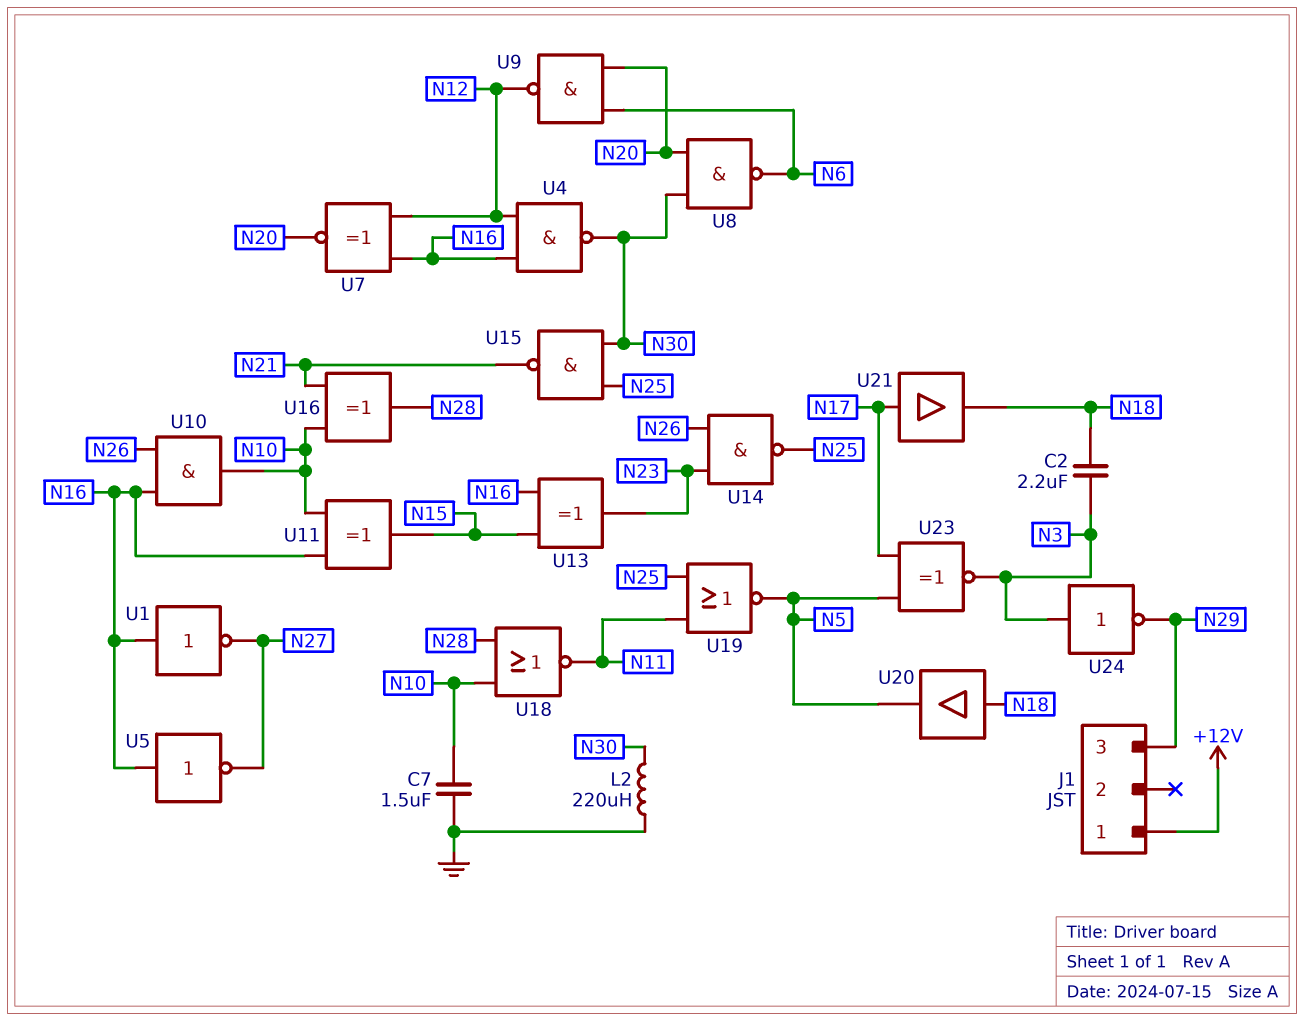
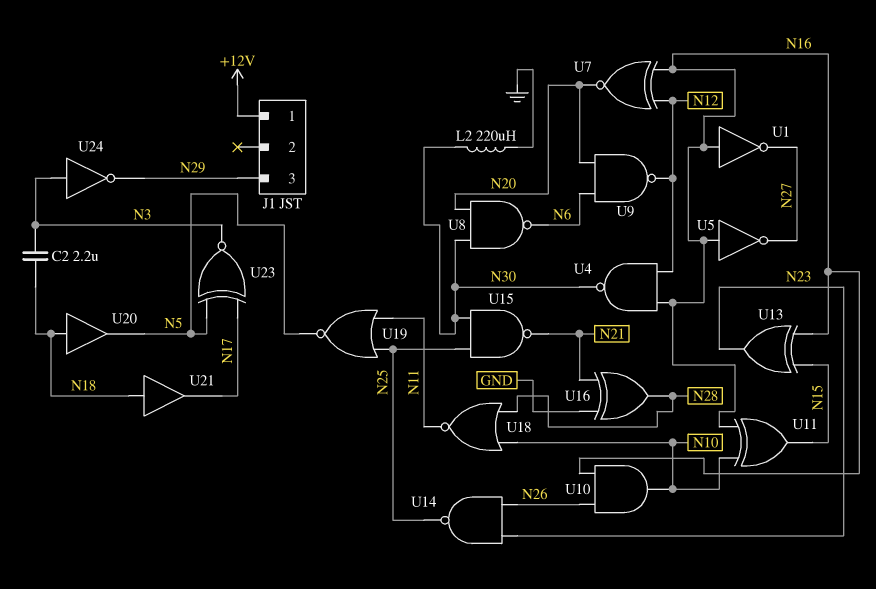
C7: 1.5uF (GND, N10) -> none
U16: XOR (in N10, in N21, out N28) -> XOR (in GND, in N21, out N28)
U21: buffer (in N17, out N18) -> buffer (in N18, out N17)

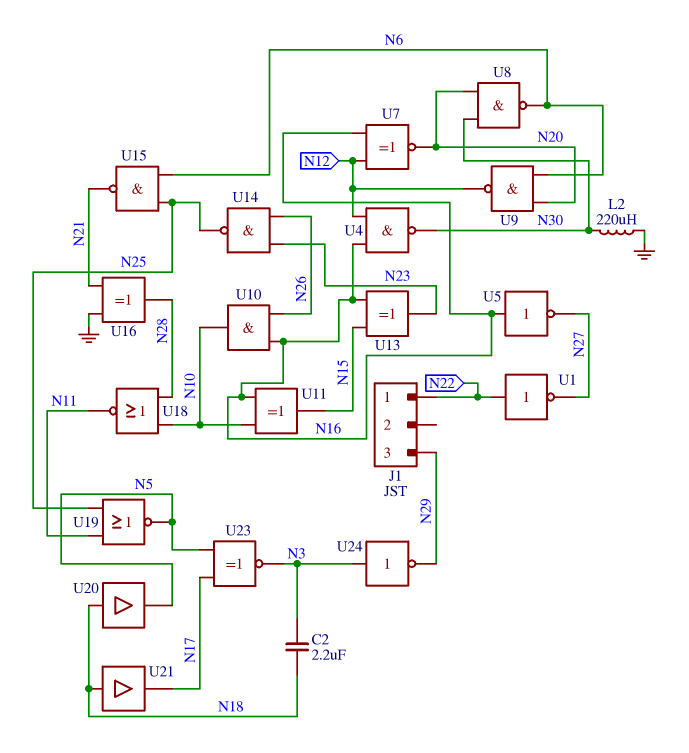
J1 pin 1: +12V -> N22
U1: NOT (in N16, out N27) -> NOT (in N22, out N27)
U15: NAND (in N25, in N30, out N21) -> NAND (in N6, in N25, out N21)

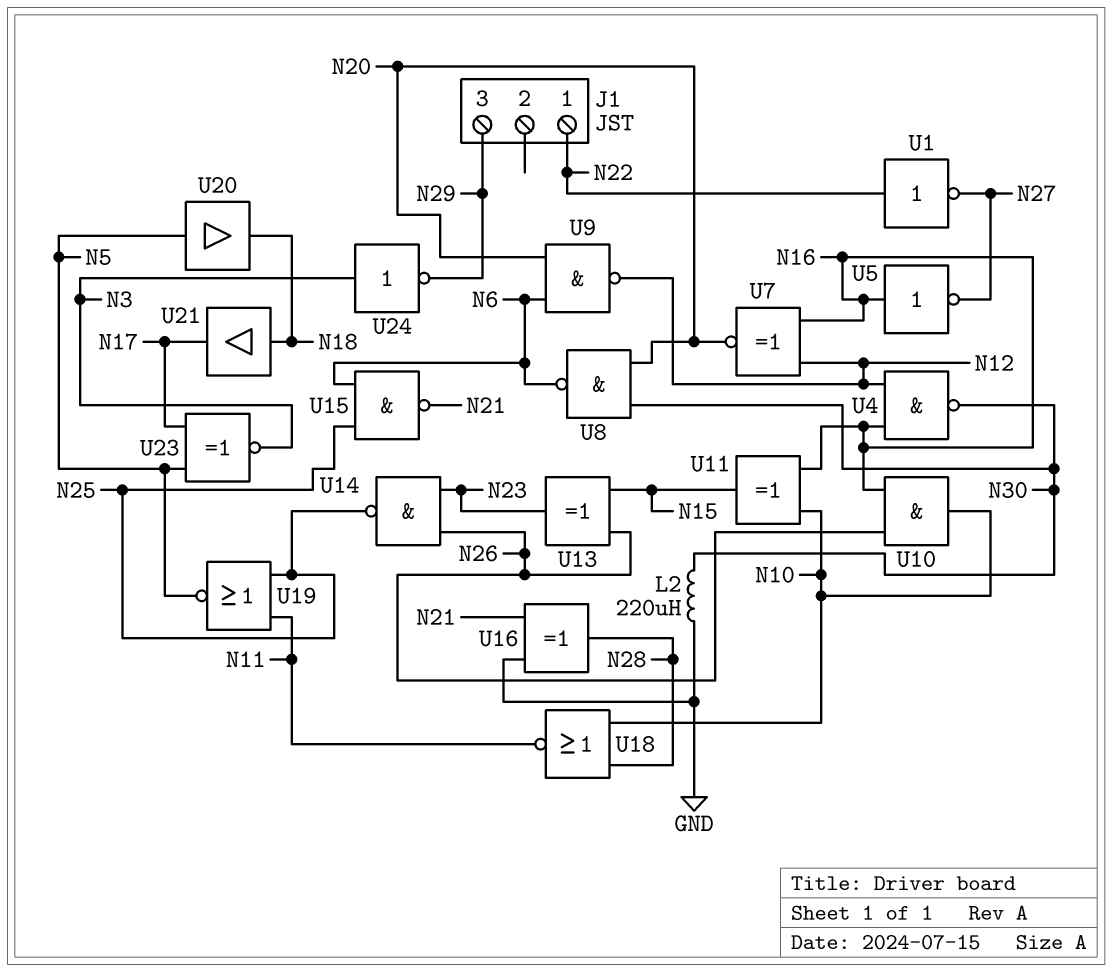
C2: 2.2uF (N3, N18) -> none
U13: XOR (in N15, in N16, out N23) -> XOR (in N15, in N26, out N23)
U20: buffer (in N18, out N5) -> buffer (in N5, out N18)

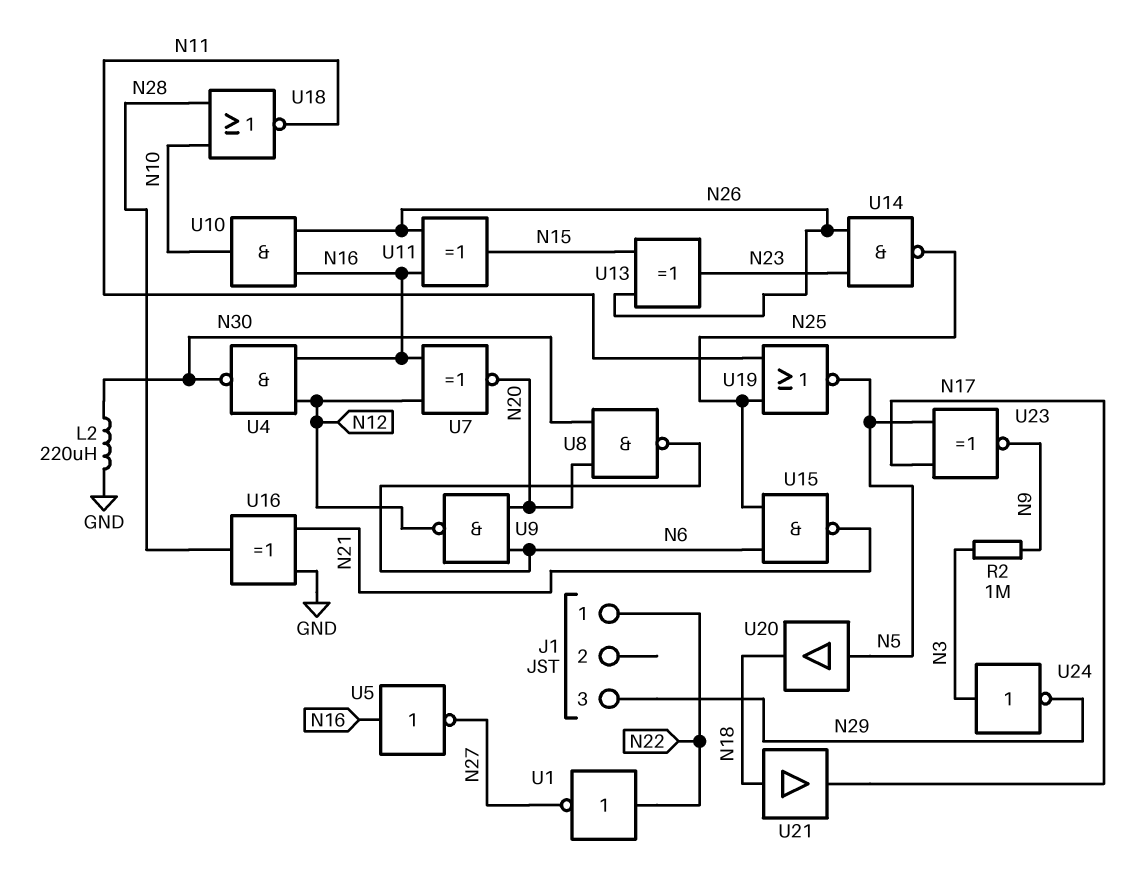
R2: none -> 1M (N3, N9)
U11: XOR (in N10, in N16, out N15) -> XOR (in N16, in N26, out N15)
U23: XNOR (in N5, in N17, out N3) -> XNOR (in N5, in N17, out N9)

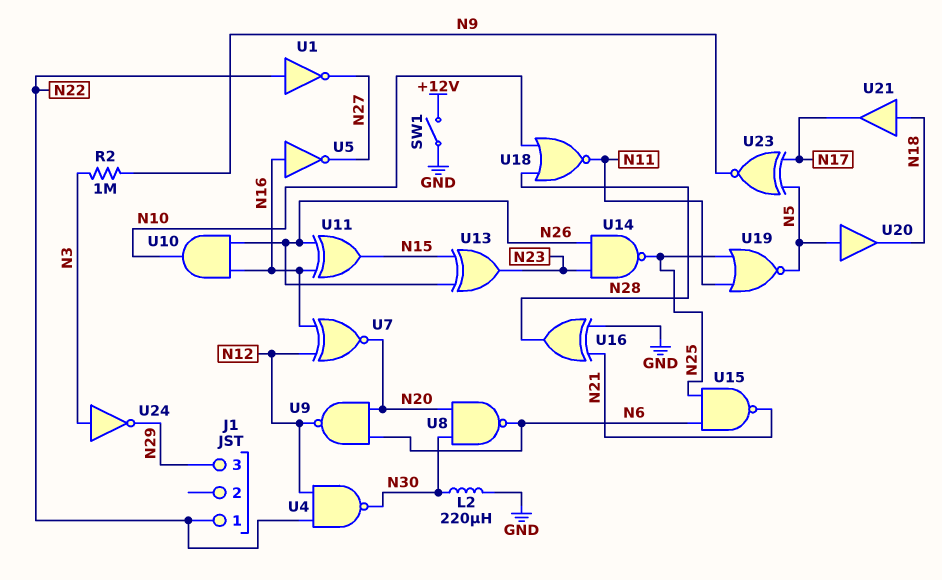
SW1: none -> switch (+12V, GND)
U4: NAND (in N12, in N16, out N30) -> NAND (in N12, in N22, out N30)

